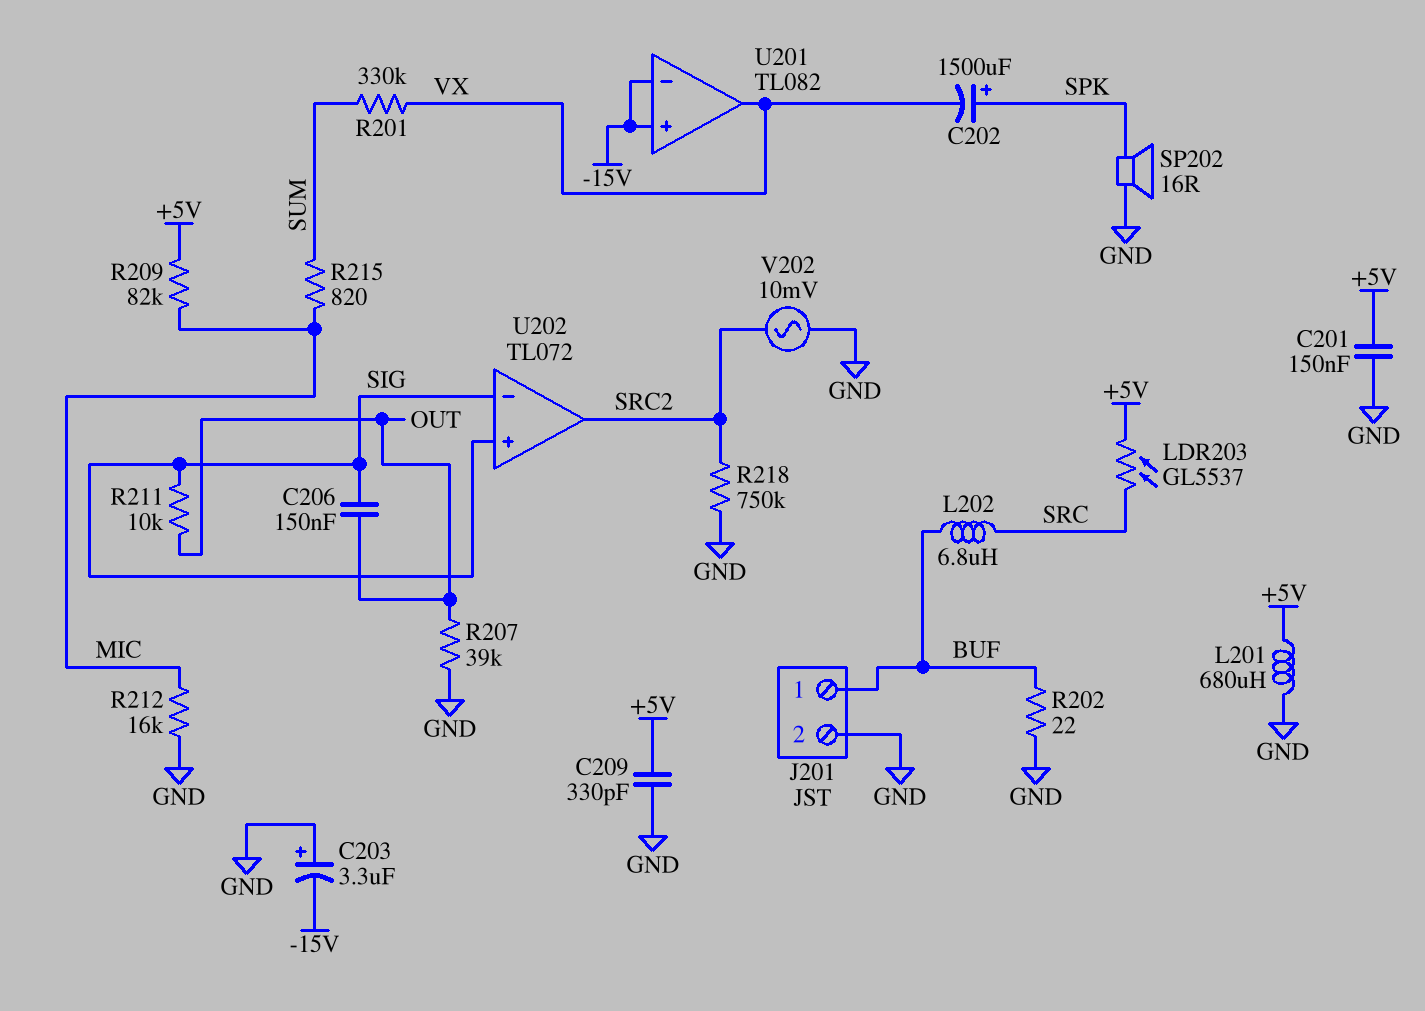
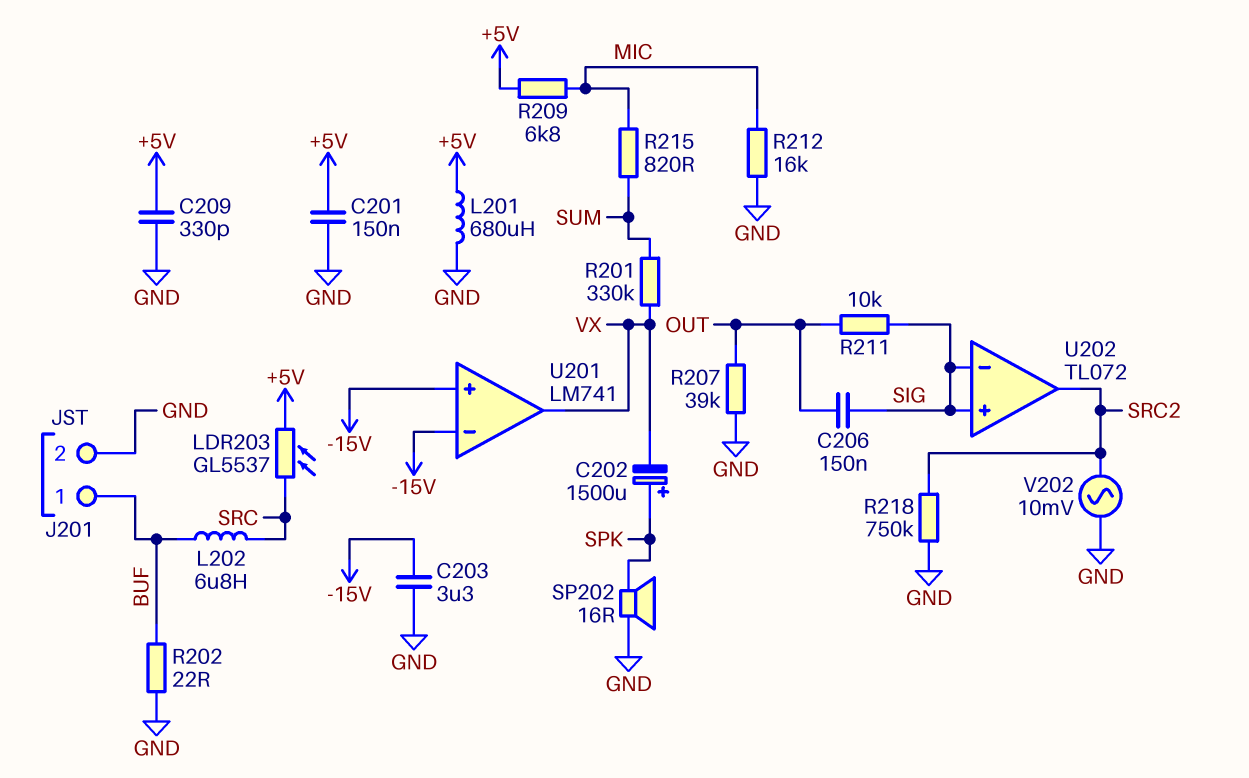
C203: 3.3uF (plus GND, minus -15V) -> 3.3uF (-15V, GND)
R209: 82k (+5V, MIC) -> 6.8k (+5V, MIC)
U201: TL082 -> LM741

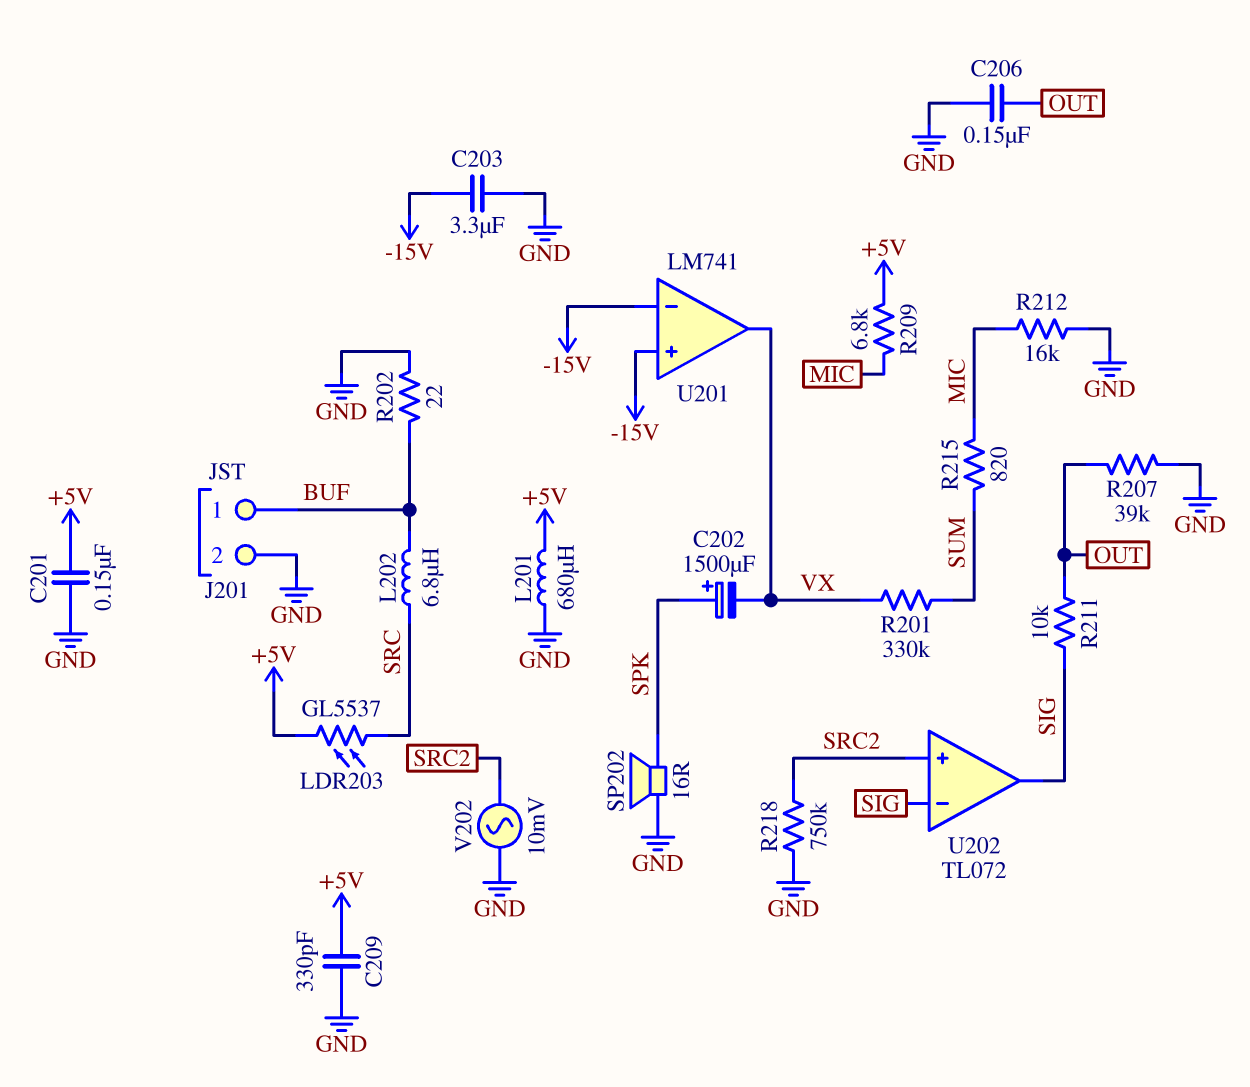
C206: 150nF (OUT, SIG) -> 150nF (GND, OUT)
U202 pin in+: SIG -> SRC2
U202 pin out: SRC2 -> SIG

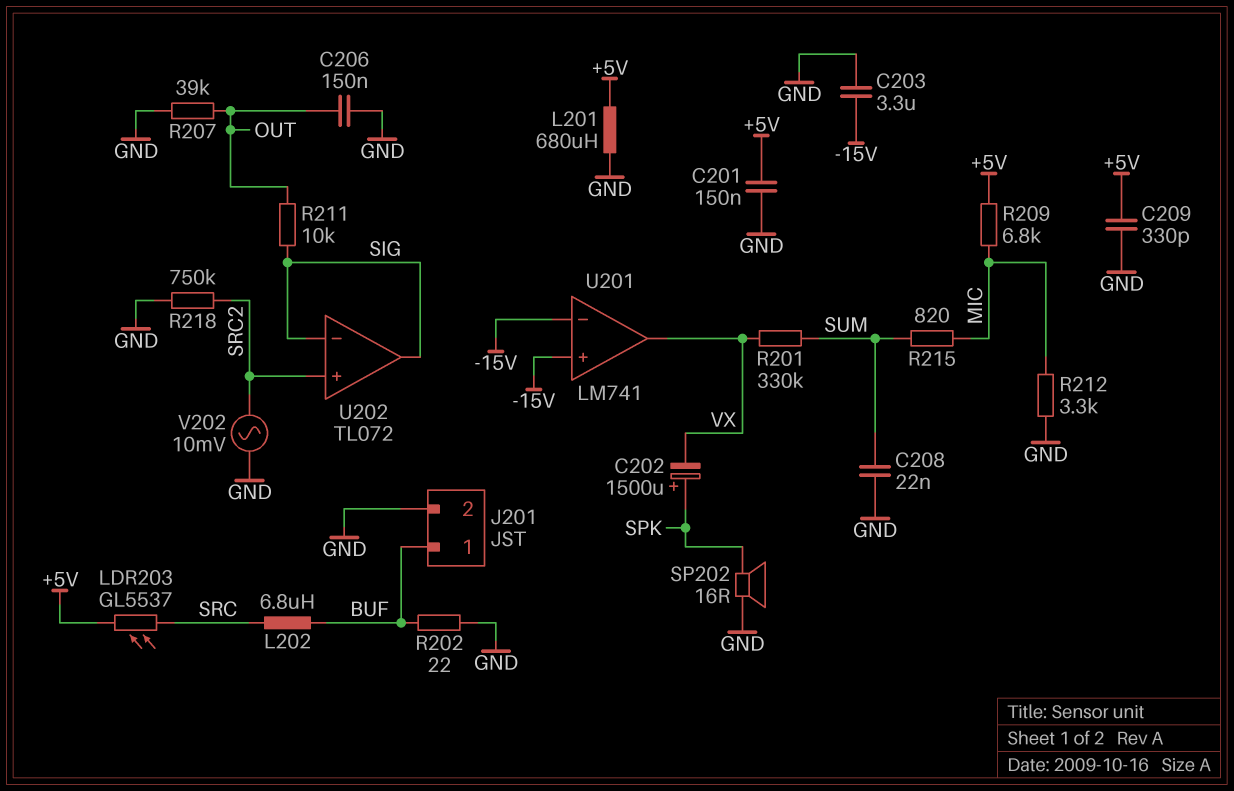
C208: none -> 22nF (GND, SUM)
R212: 16k (GND, MIC) -> 3.3k (GND, MIC)

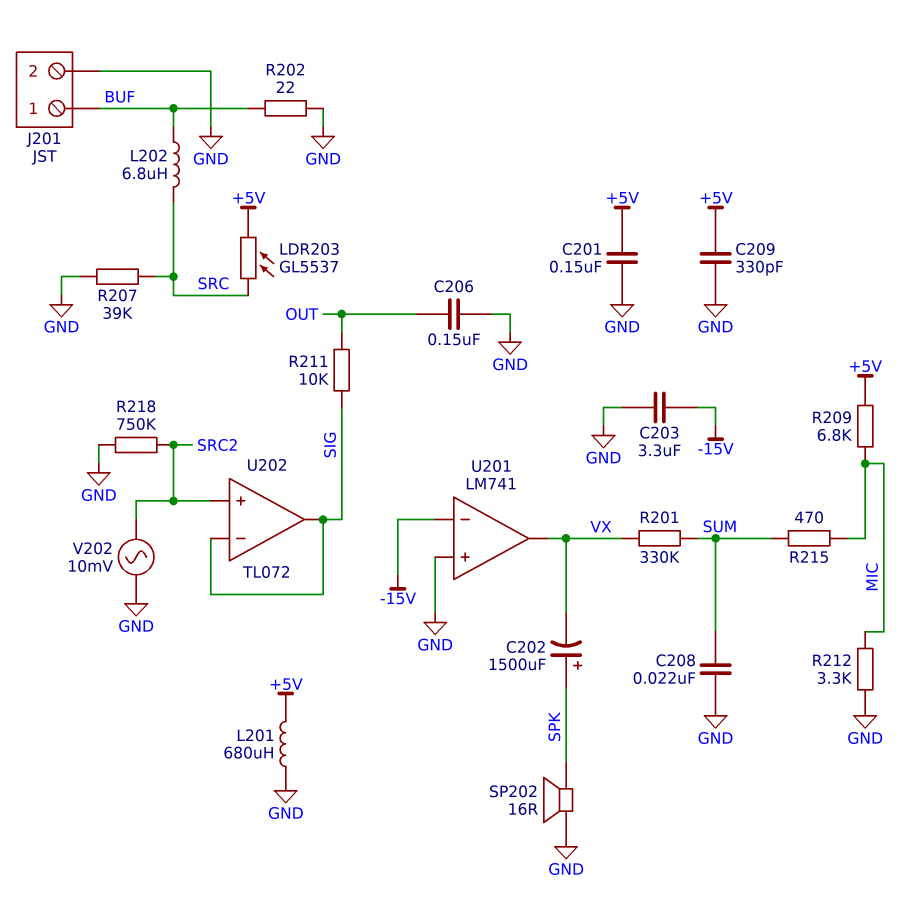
R207: 39k (GND, OUT) -> 39k (GND, SRC)
R215: 820 (MIC, SUM) -> 470 (MIC, SUM)
U201 pin in+: -15V -> GND

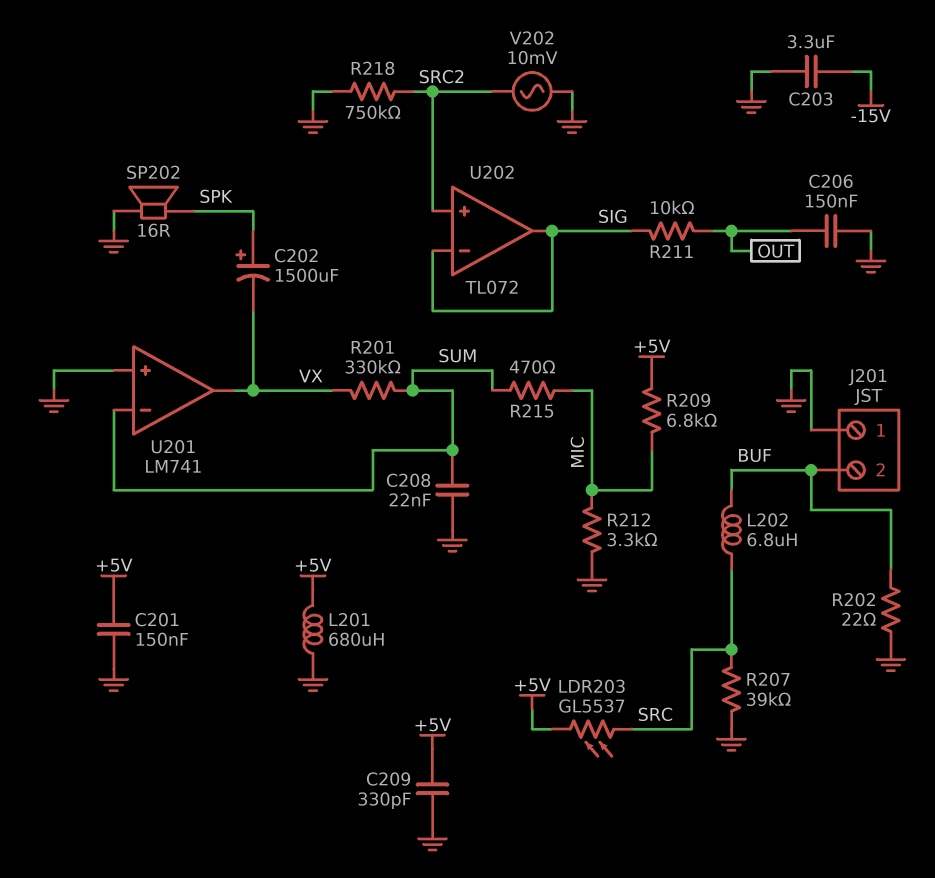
J201 pin 1: BUF -> GND
J201 pin 2: GND -> BUF
U201 pin in-: -15V -> SUM

